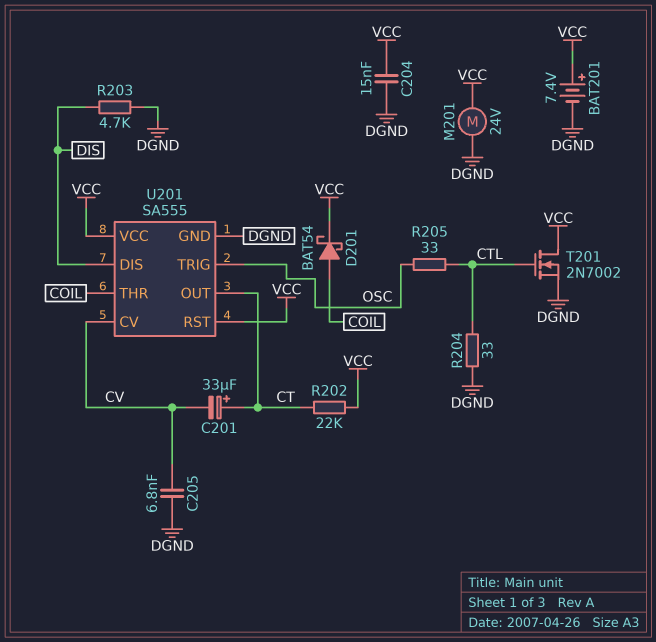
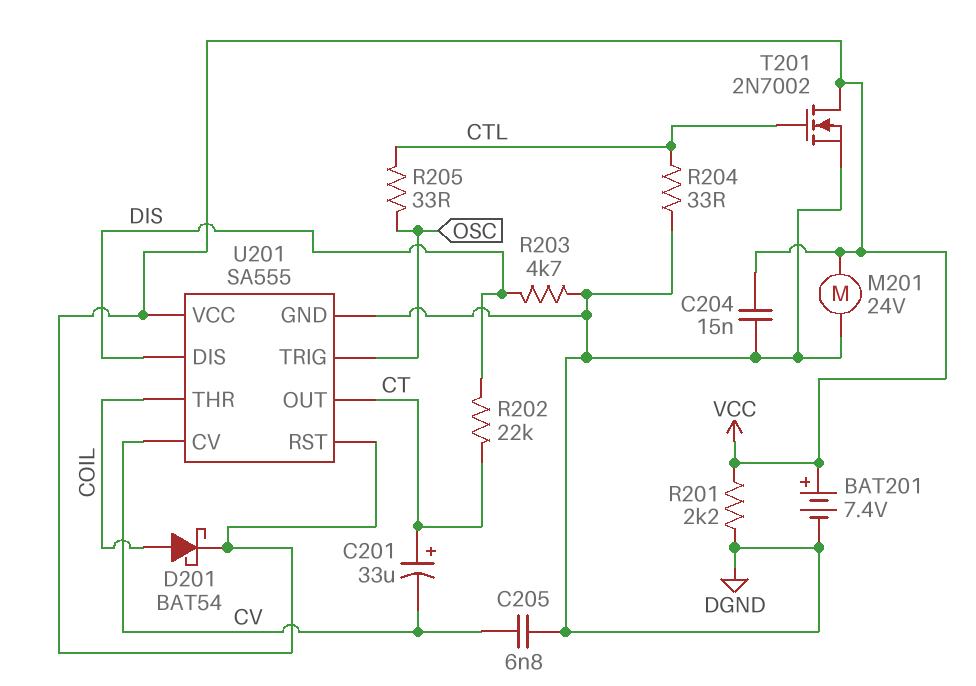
R201: none -> 2.2k (DGND, VCC)
R202: 22k (CT, VCC) -> 22k (CT, DIS)

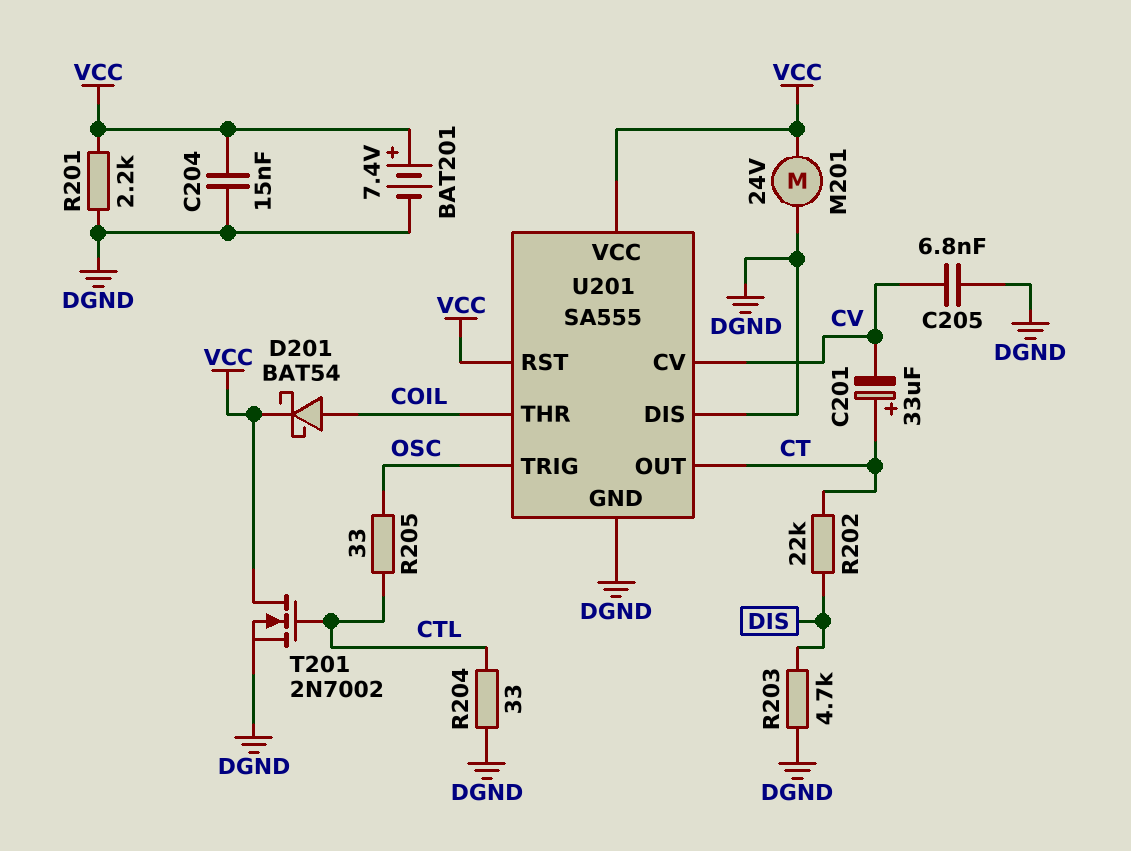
U201 pin DIS: DIS -> DGND

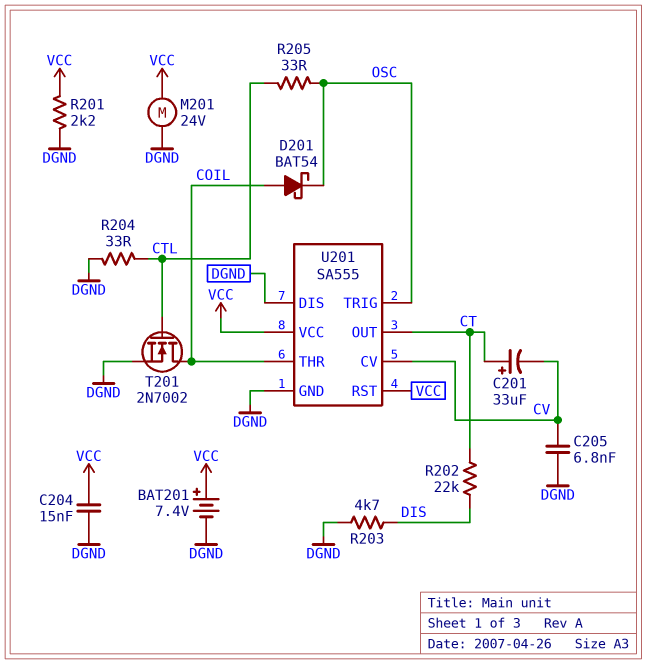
D201: schottky BAT54 (A COIL, K VCC) -> schottky BAT54 (A COIL, K OSC)
T201: NMOS 2N7002 (G CTL, D VCC, S DGND) -> NMOS 2N7002 (G CTL, D COIL, S DGND)

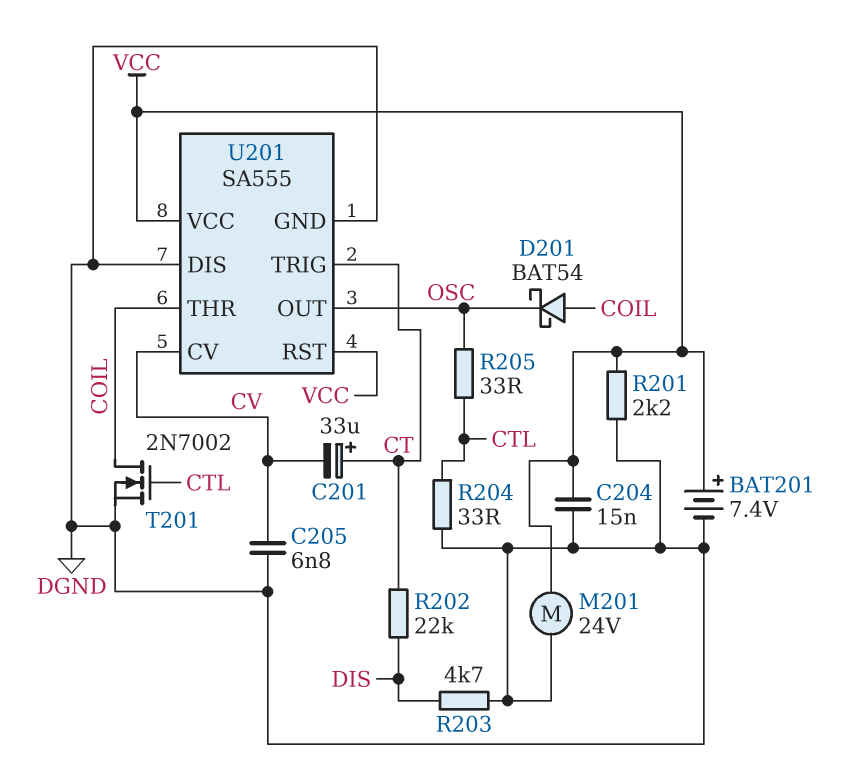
U201 pin OUT: CT -> OSC
U201 pin TRIG: OSC -> CT

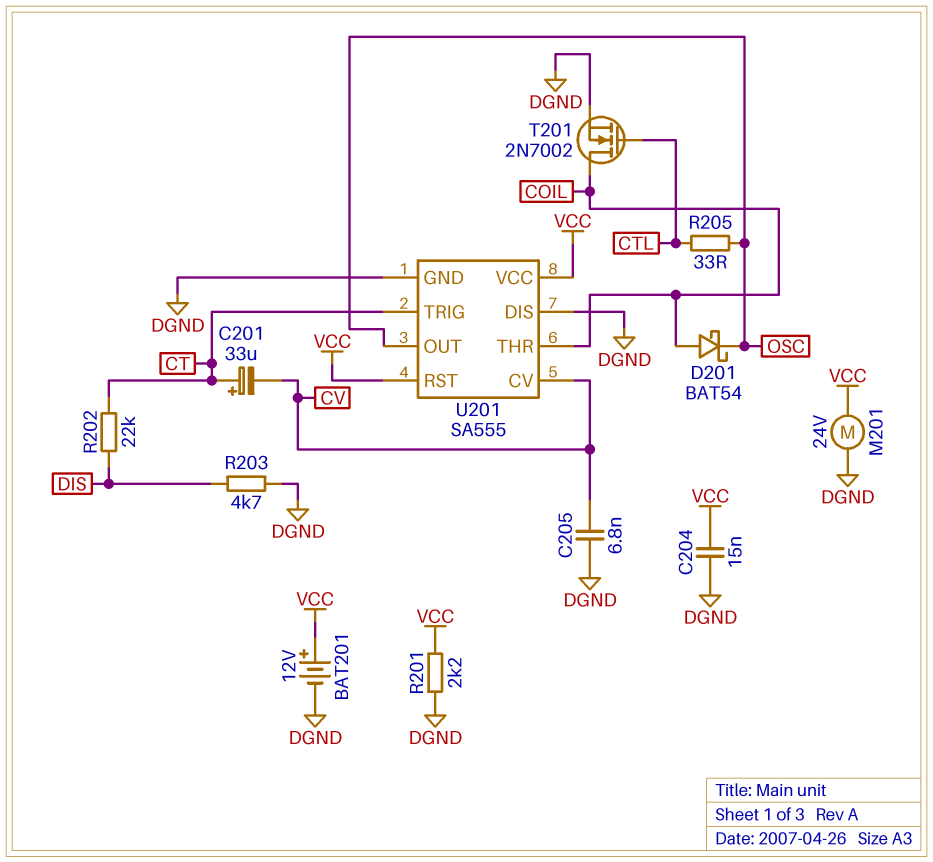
BAT201: 7.4V (plus VCC, minus DGND) -> 12V (plus VCC, minus DGND)
R204: 33 (CTL, DGND) -> none

